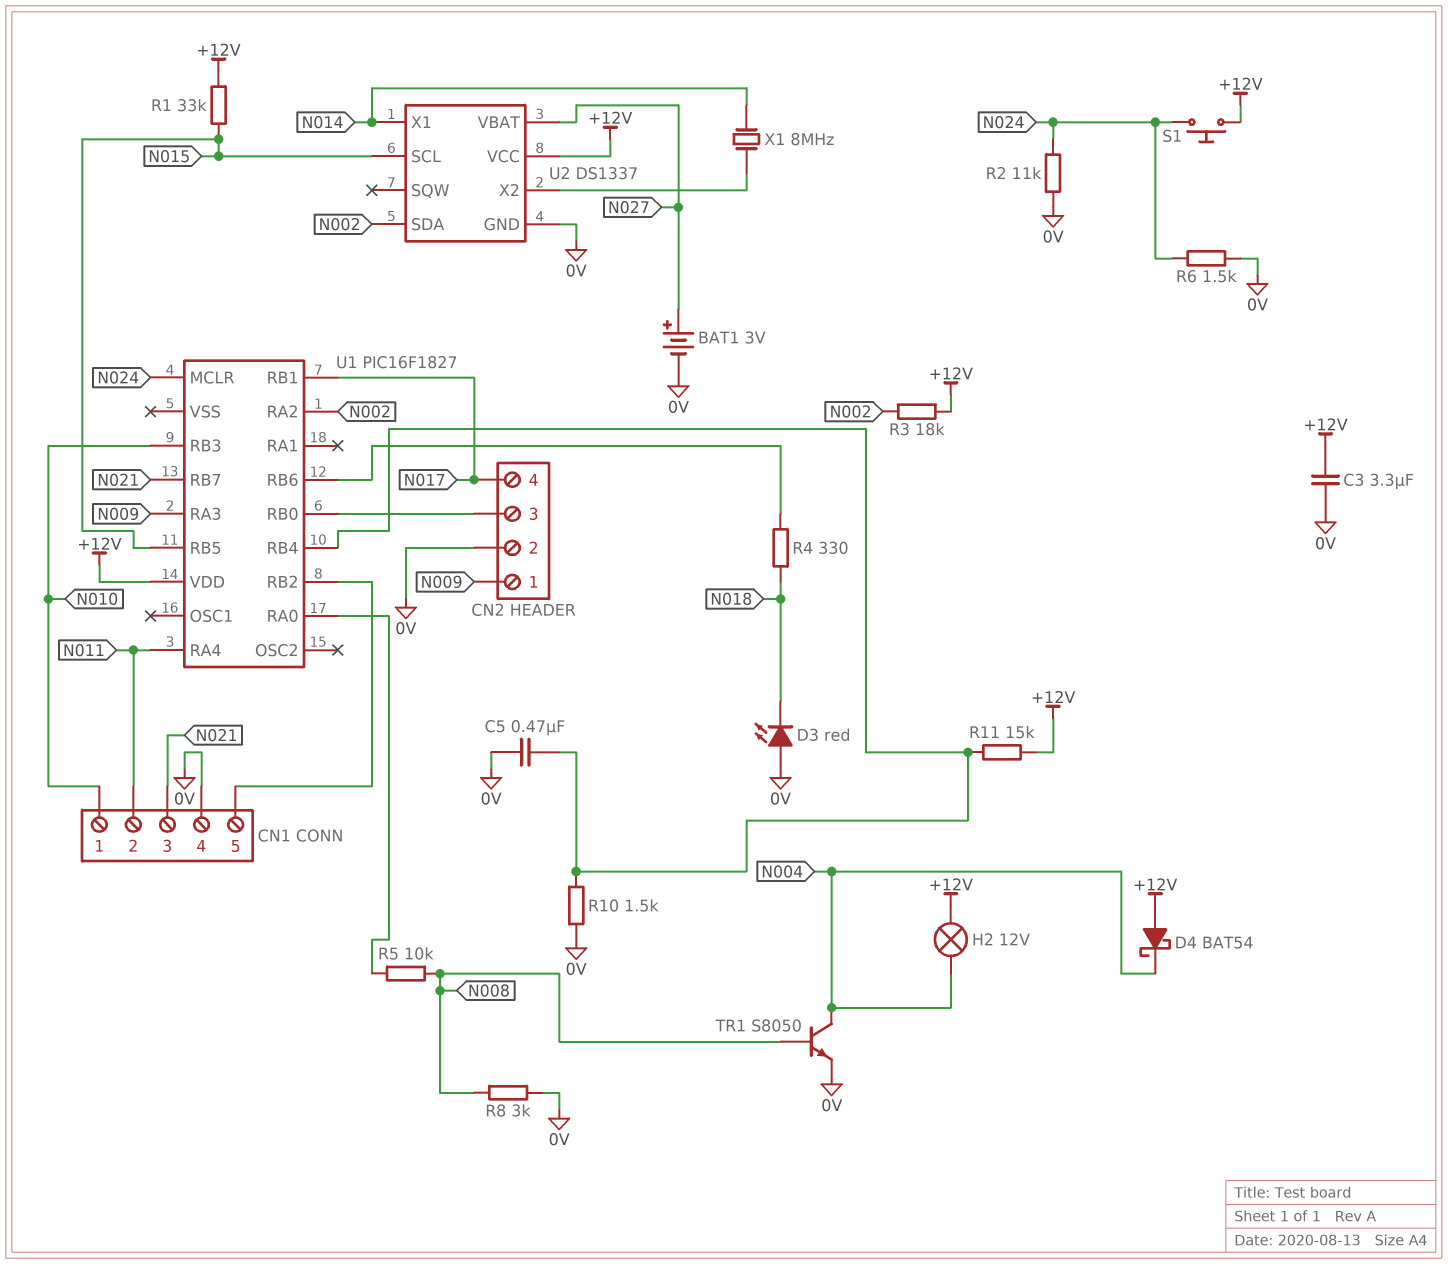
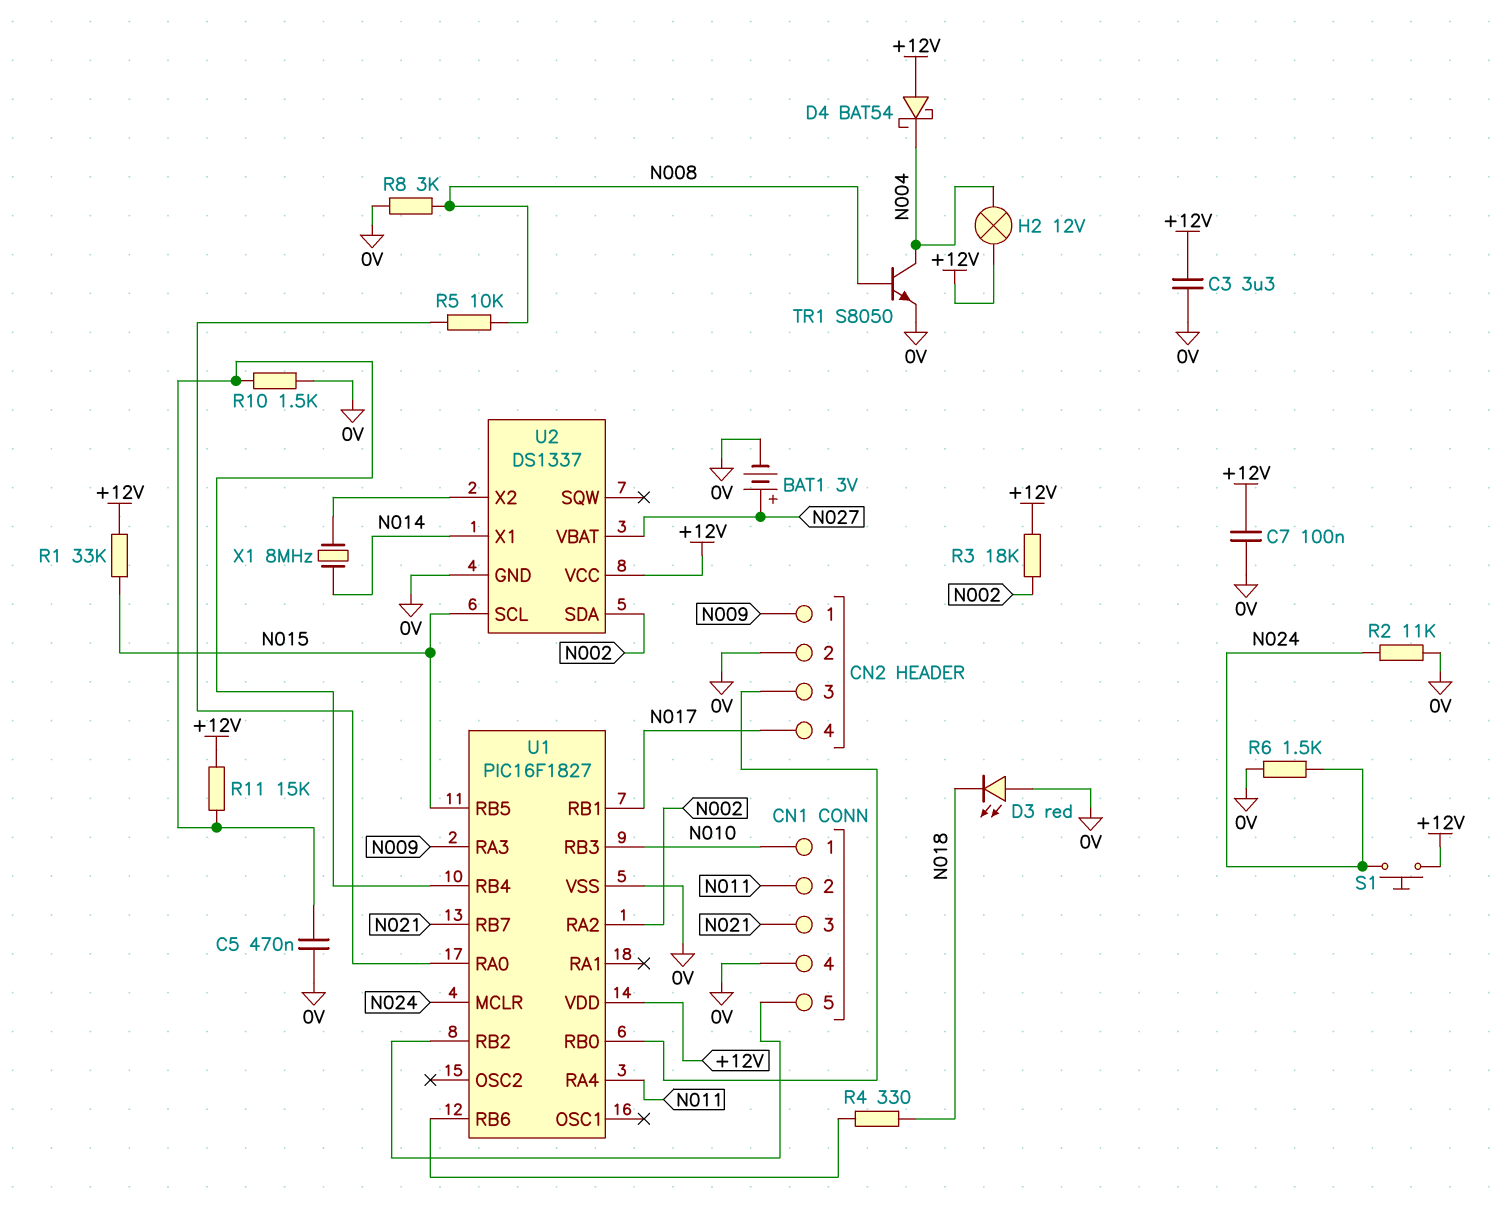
C7: none -> 100nF (+12V, 0V)
U1 pin VSS: none -> 0V

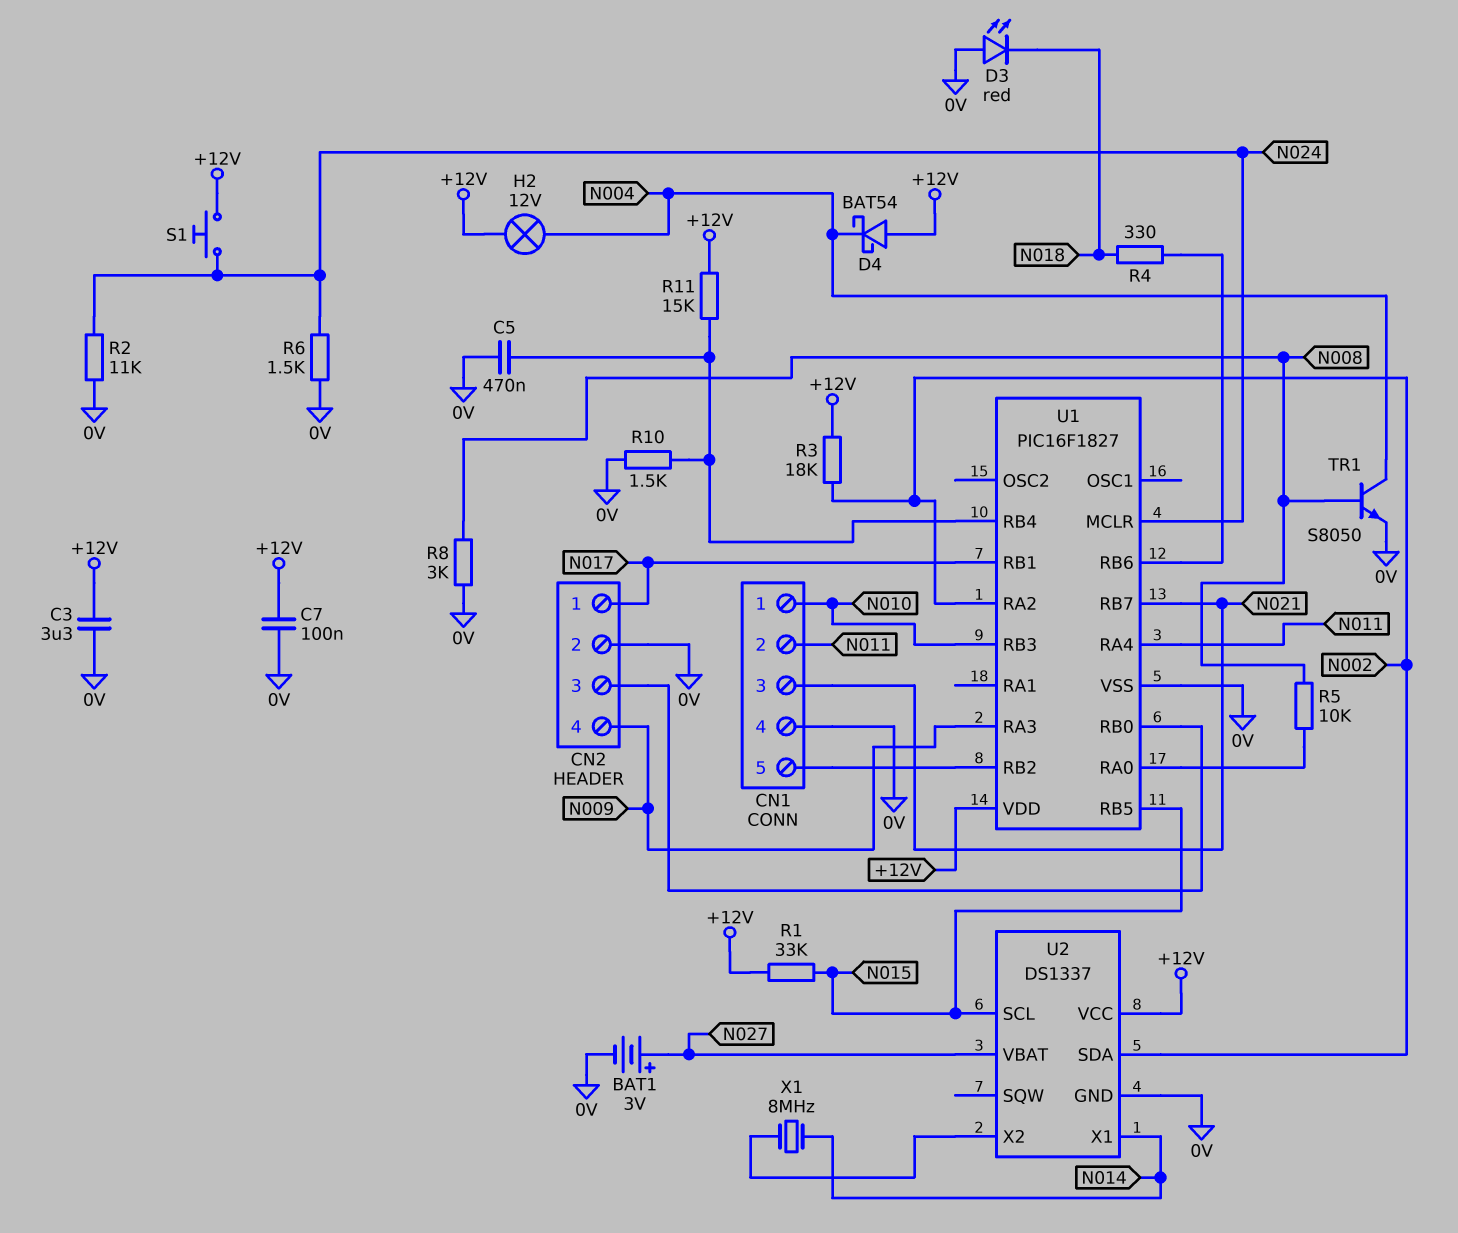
CN2 pin 1: N009 -> N017
CN2 pin 4: N017 -> N009

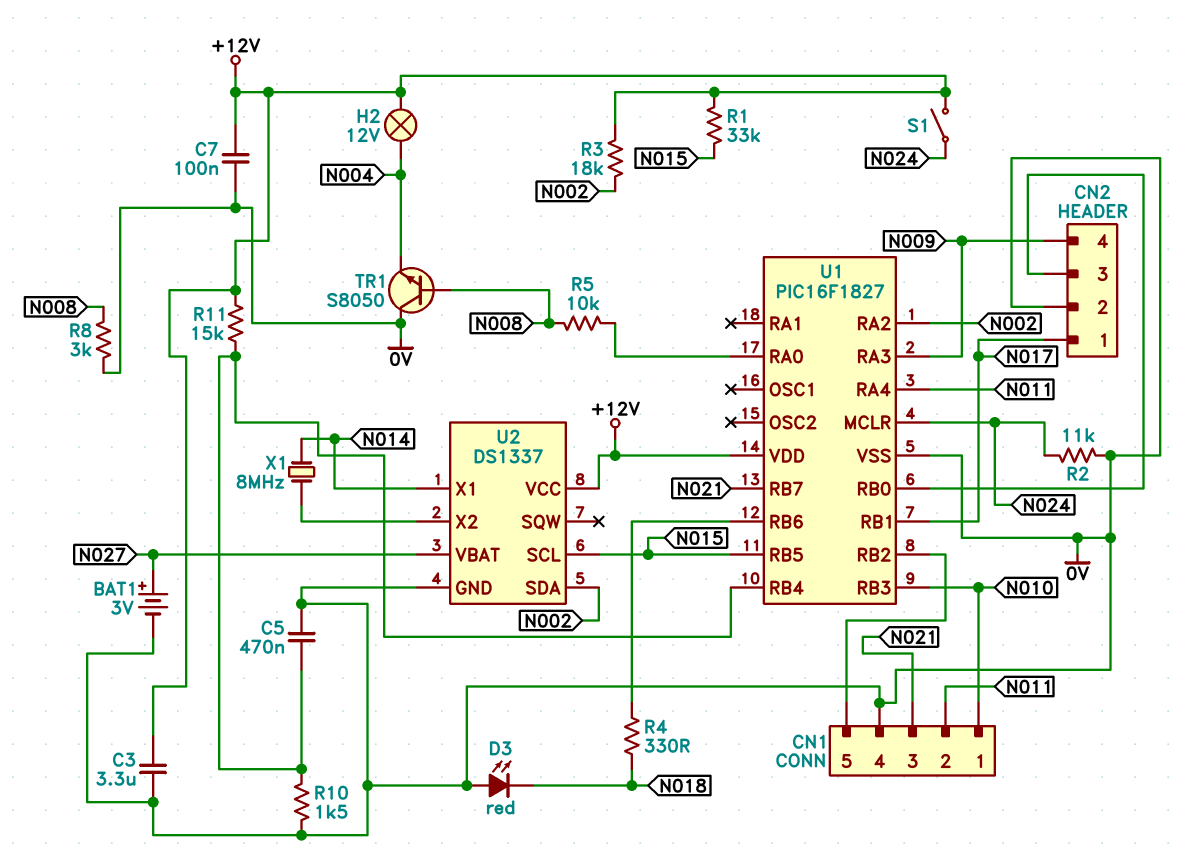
D4: schottky BAT54 (A +12V, K N004) -> none
R6: 1.5k (0V, N024) -> none
S1: button (+12V, N024) -> switch (+12V, N024)
TR1: NPN S8050 (B N008, C N004, E 0V) -> NPN S8050 (B N008, C 0V, E N004)

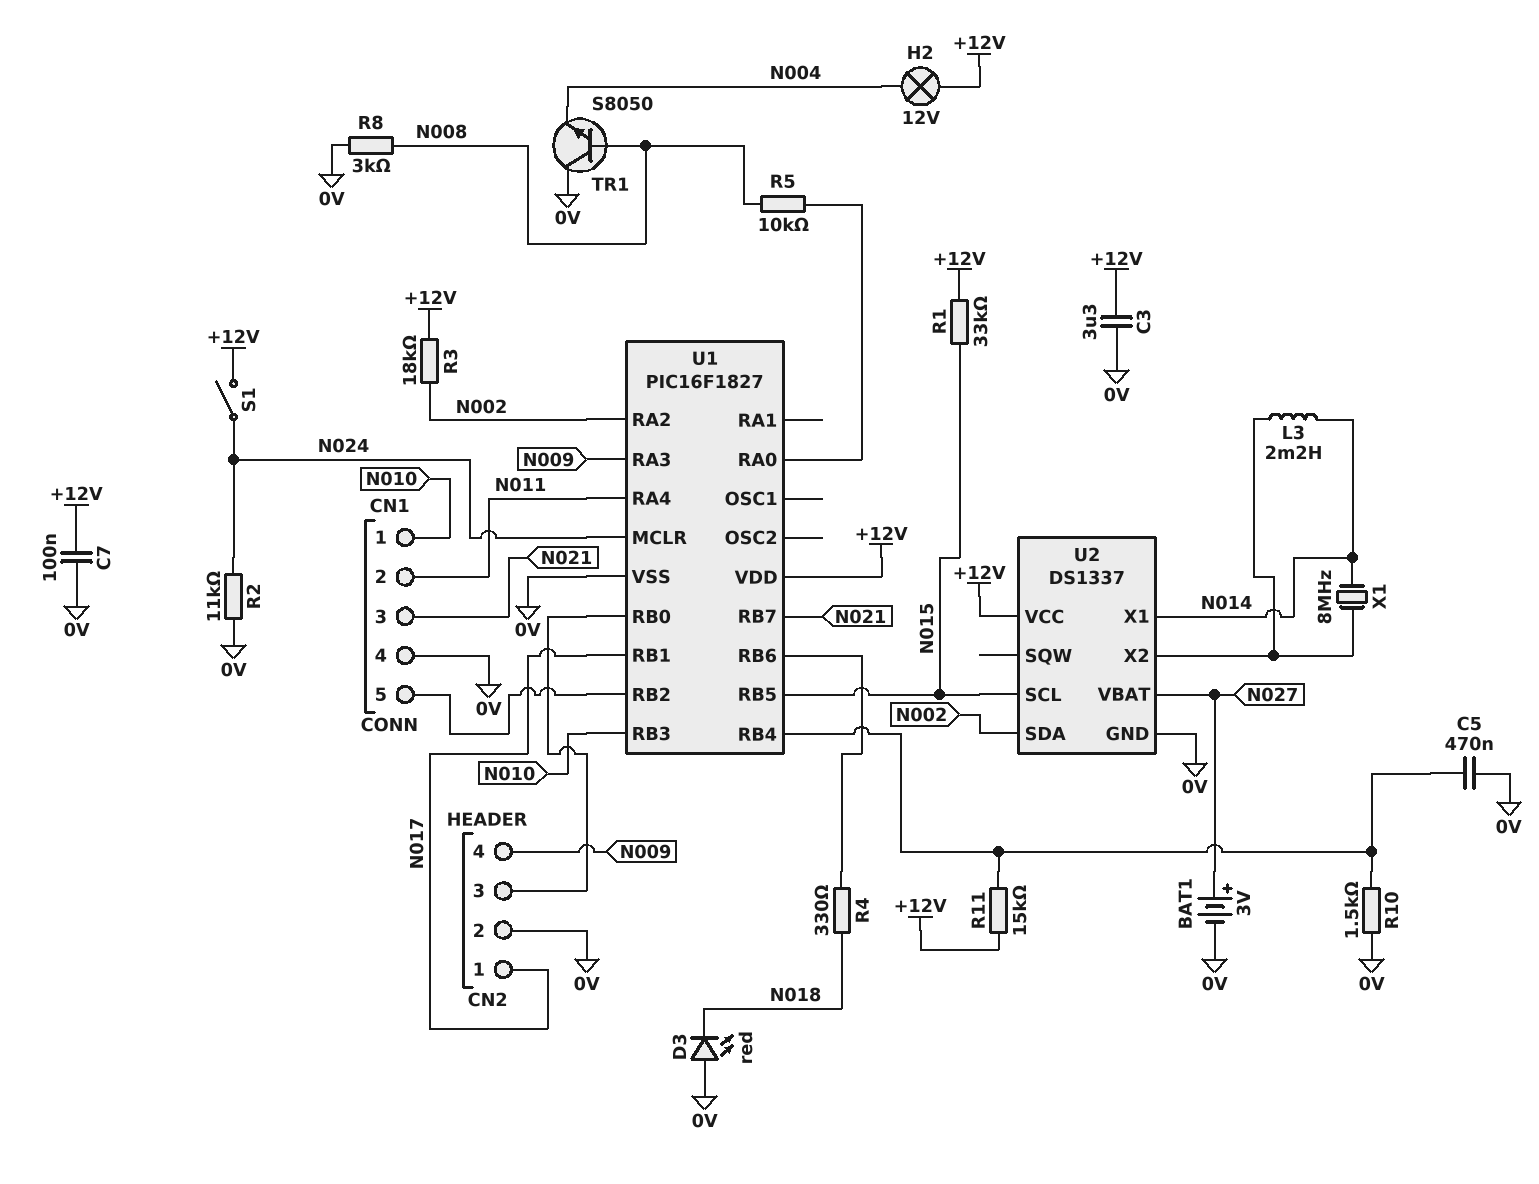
L3: none -> 2.2mH (N014, U2/X2)

